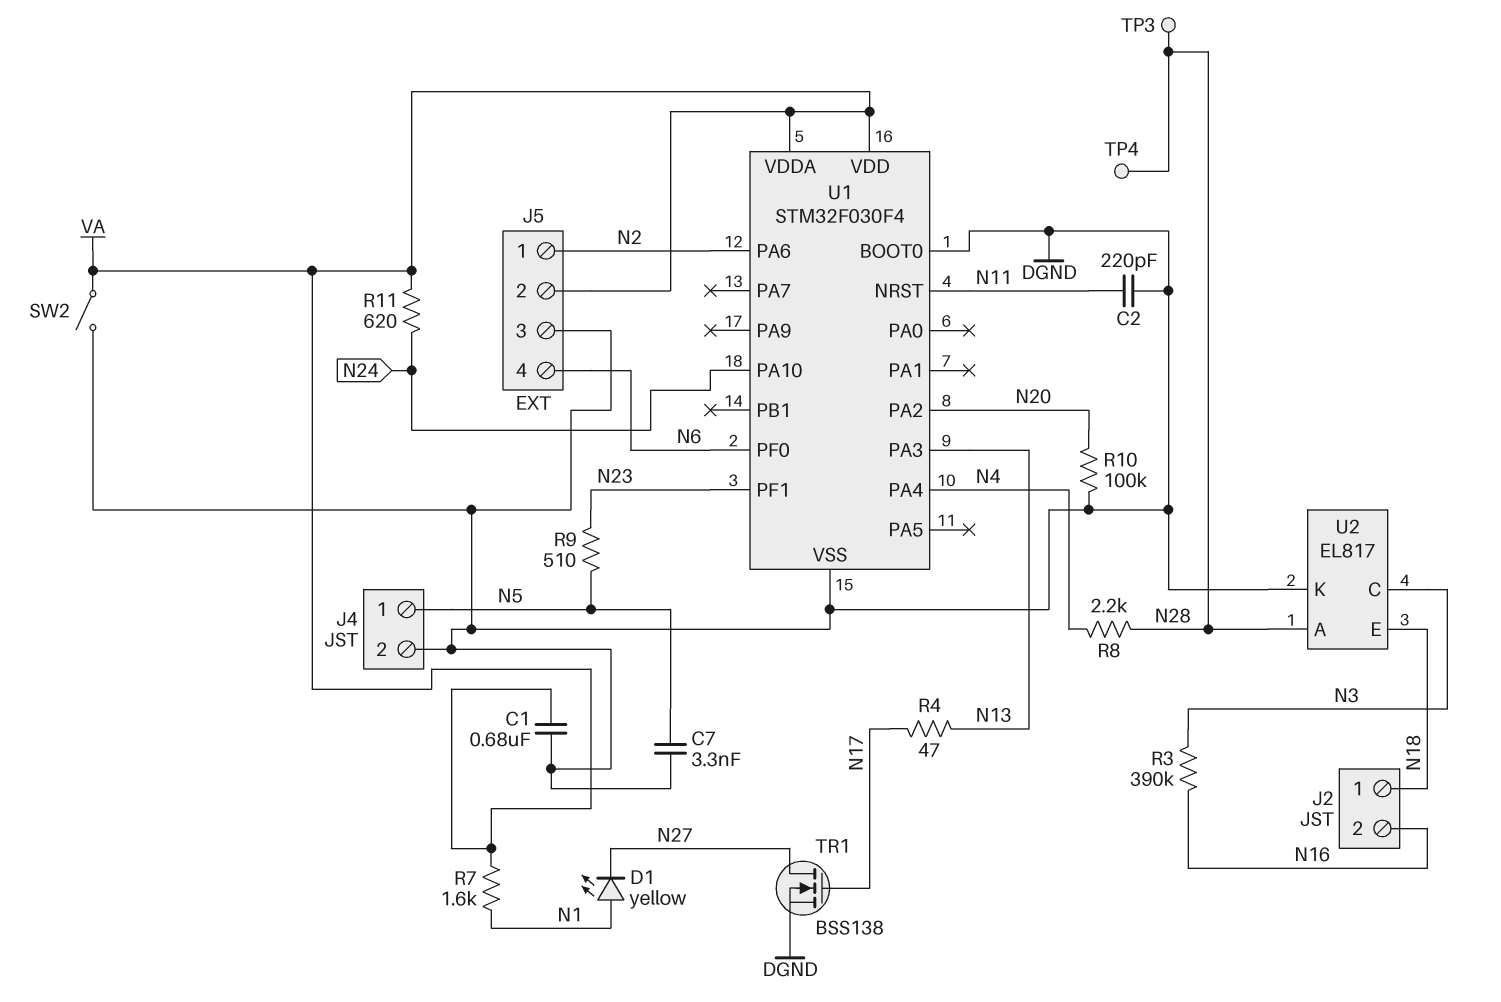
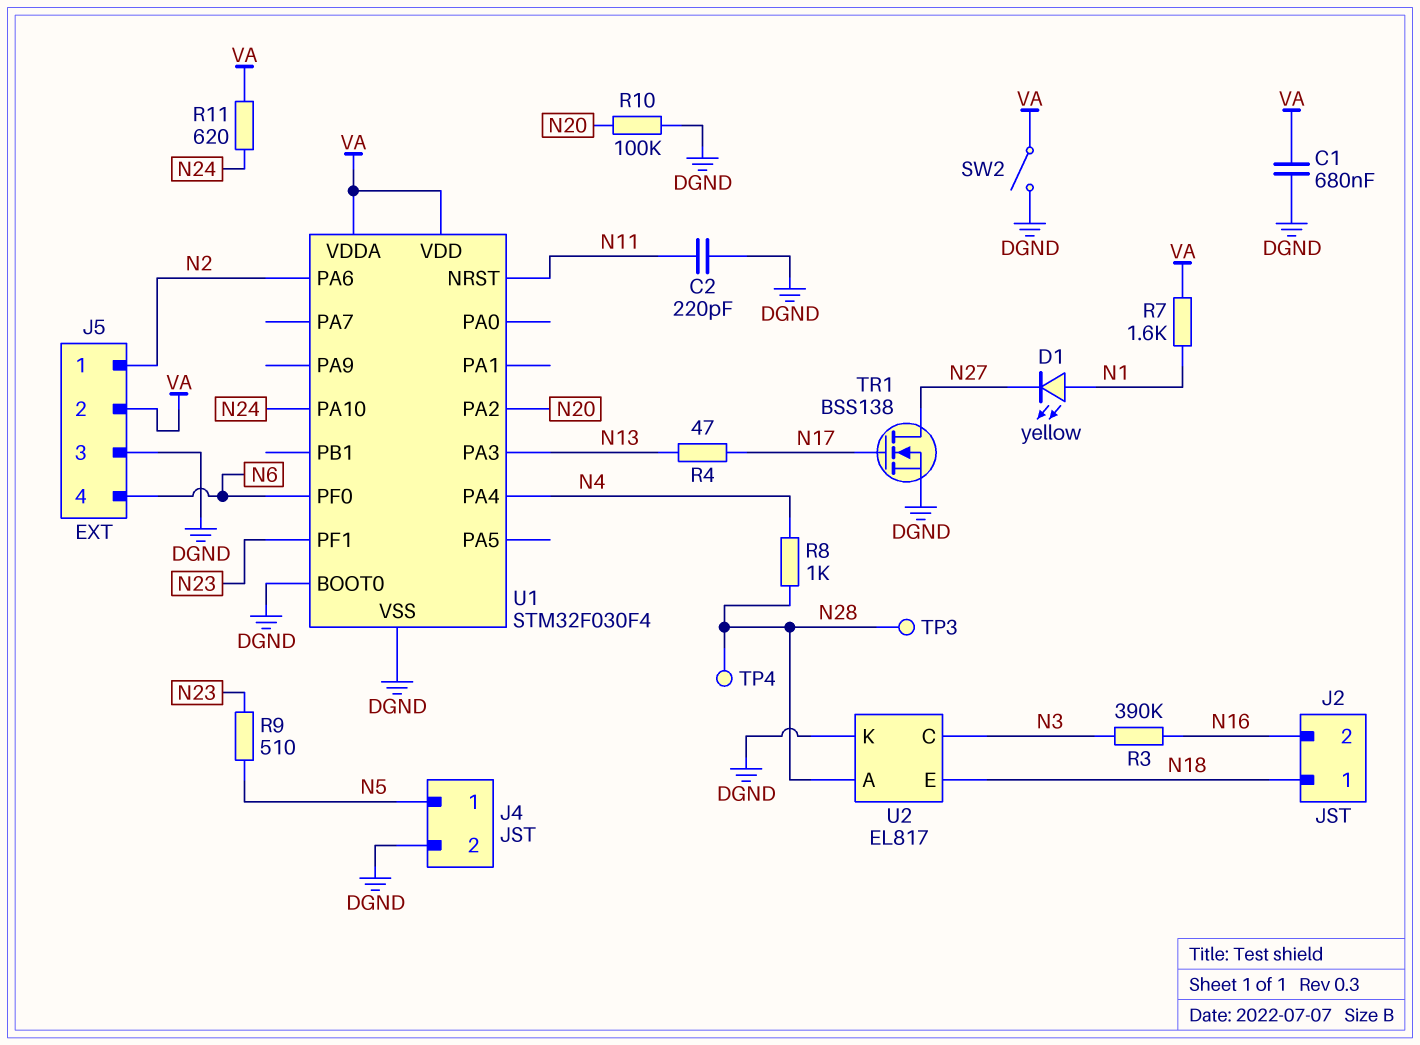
C7: 3.3nF (DGND, N5) -> none
R8: 2.2k (N4, N28) -> 1k (N4, N28)

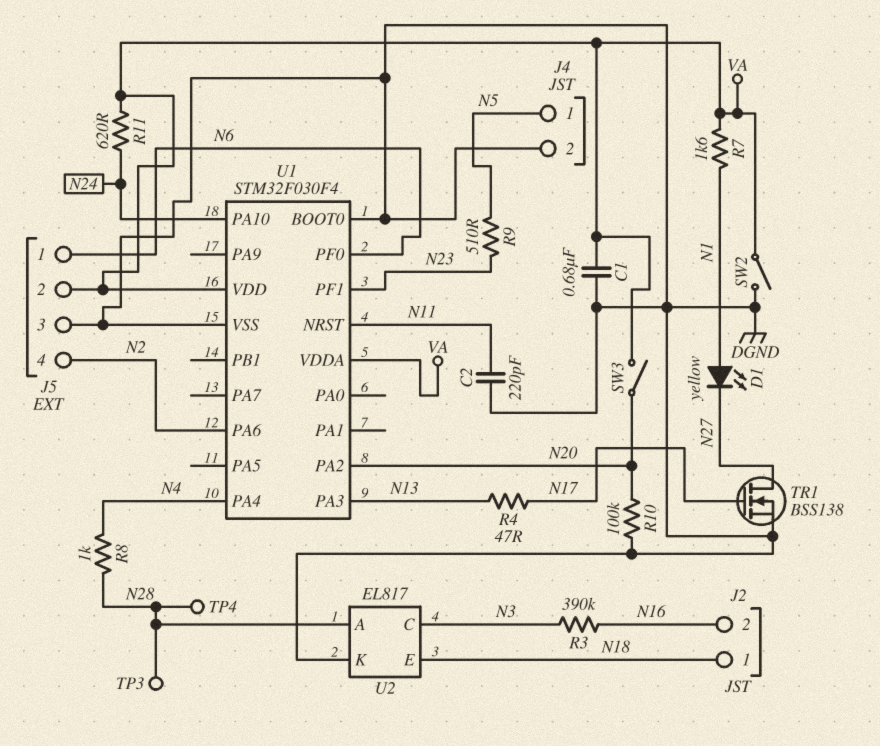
J5 pin 1: N2 -> N6
J5 pin 4: N6 -> N2
SW3: none -> switch (N20, VA)

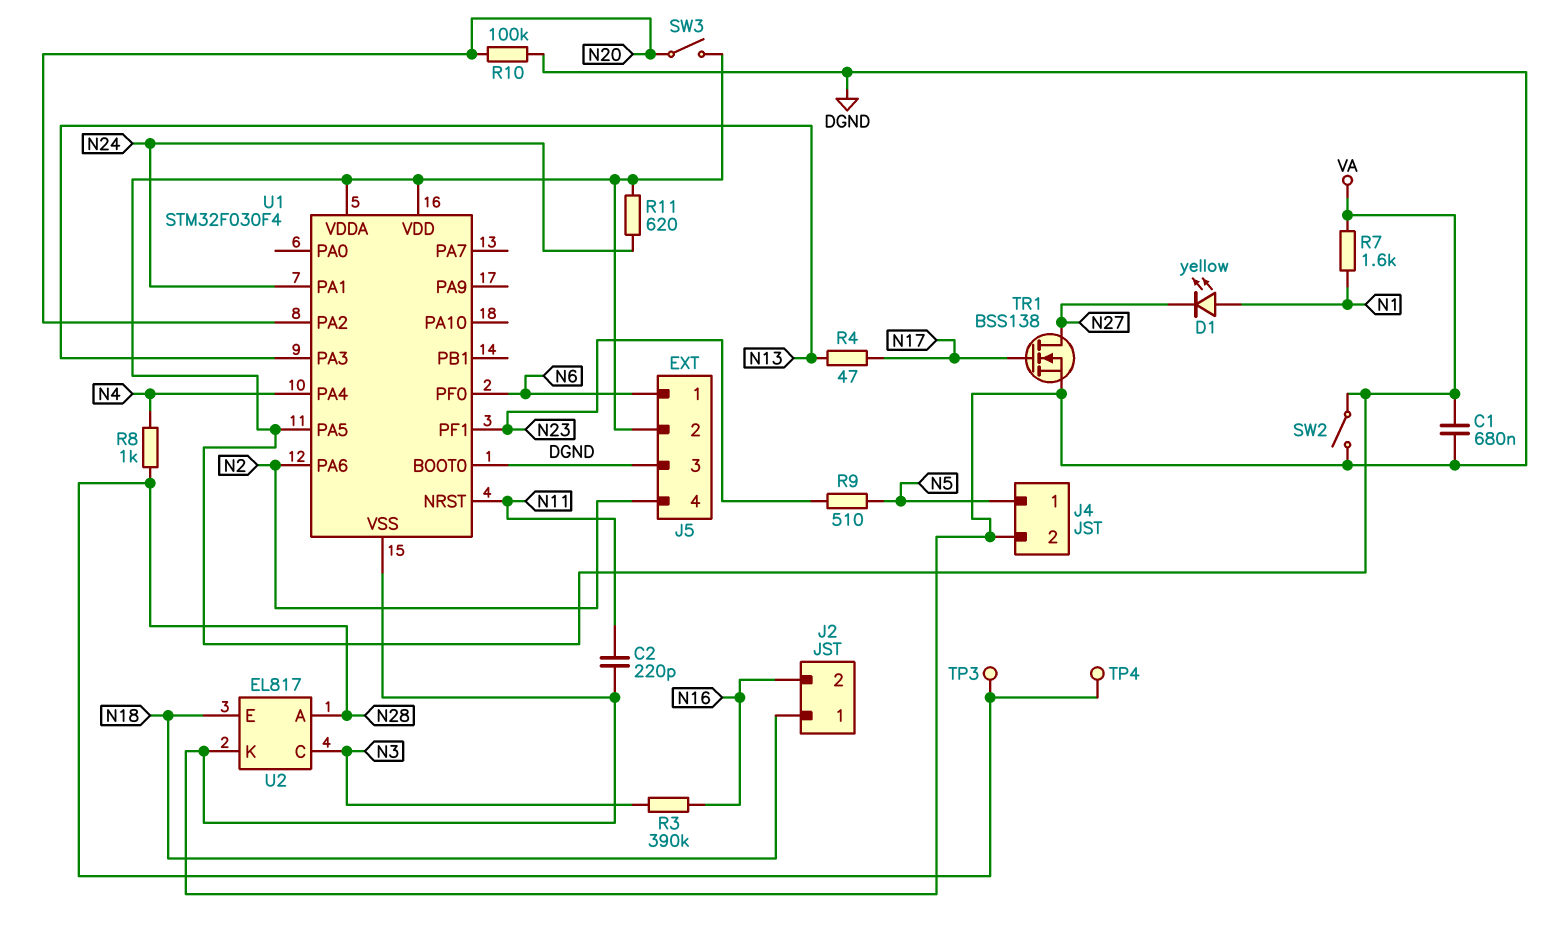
U1 pin PA1: none -> N24
U1 pin PA5: none -> VA
U1 pin PA10: N24 -> none

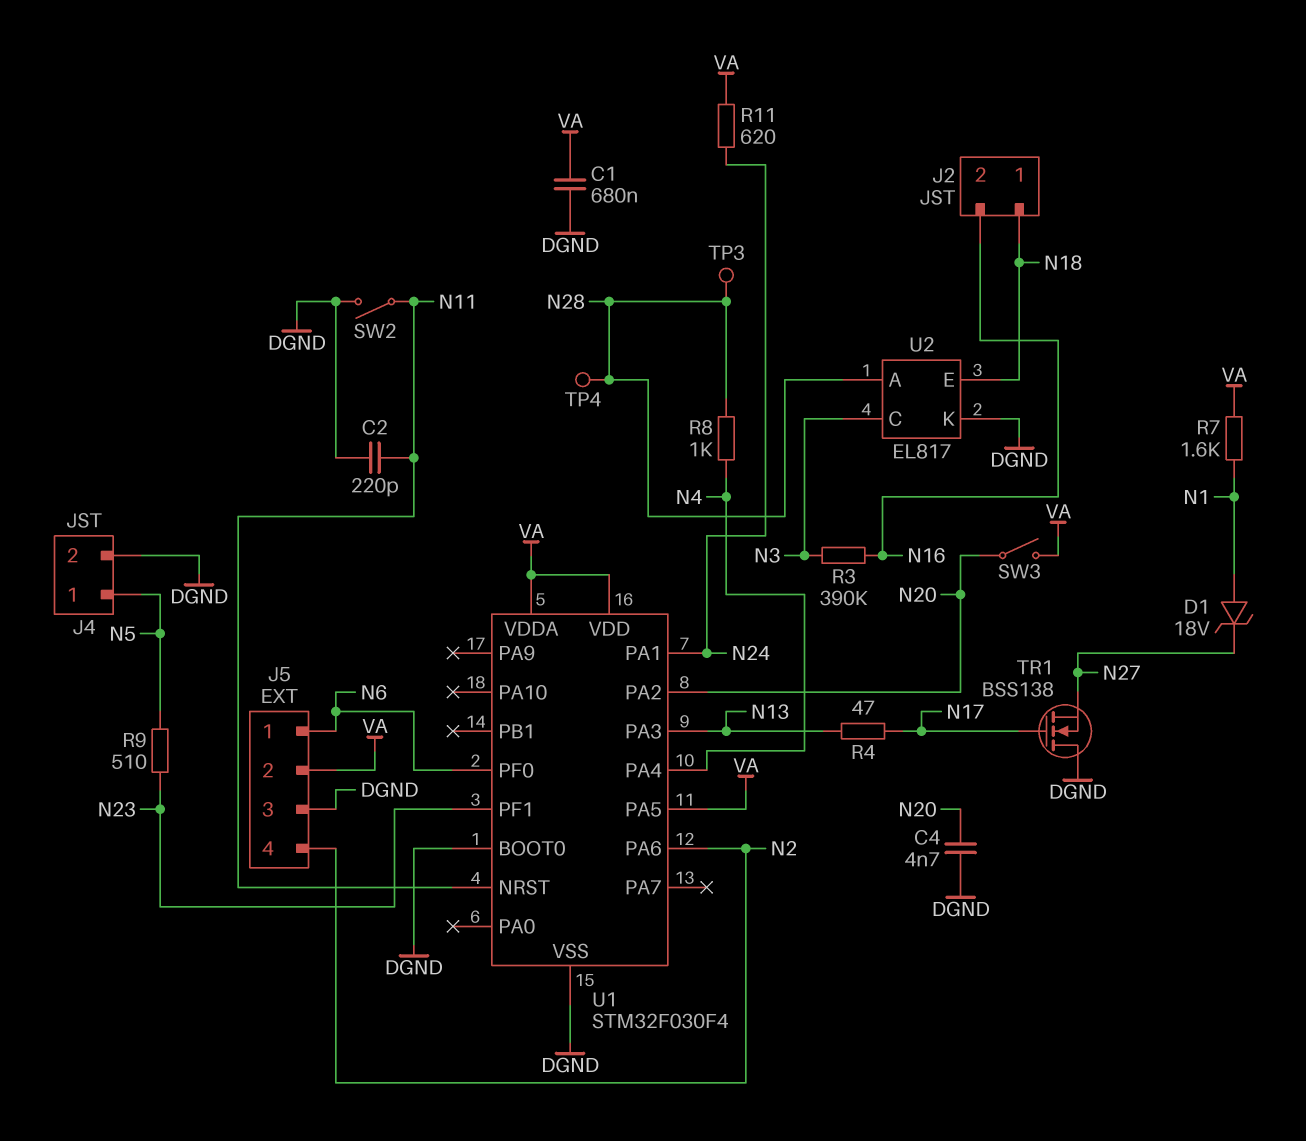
C4: none -> 4.7nF (DGND, N20)
D1: LED yellow (A N1, K N27) -> zener 18V (A N1, K N27)
R10: 100k (DGND, N20) -> none
SW2: switch (DGND, VA) -> switch (DGND, N11)
TR1: NMOS BSS138 (G N17, D N27, S DGND) -> NMOS BSS138 (G N17, D DGND, S N27)

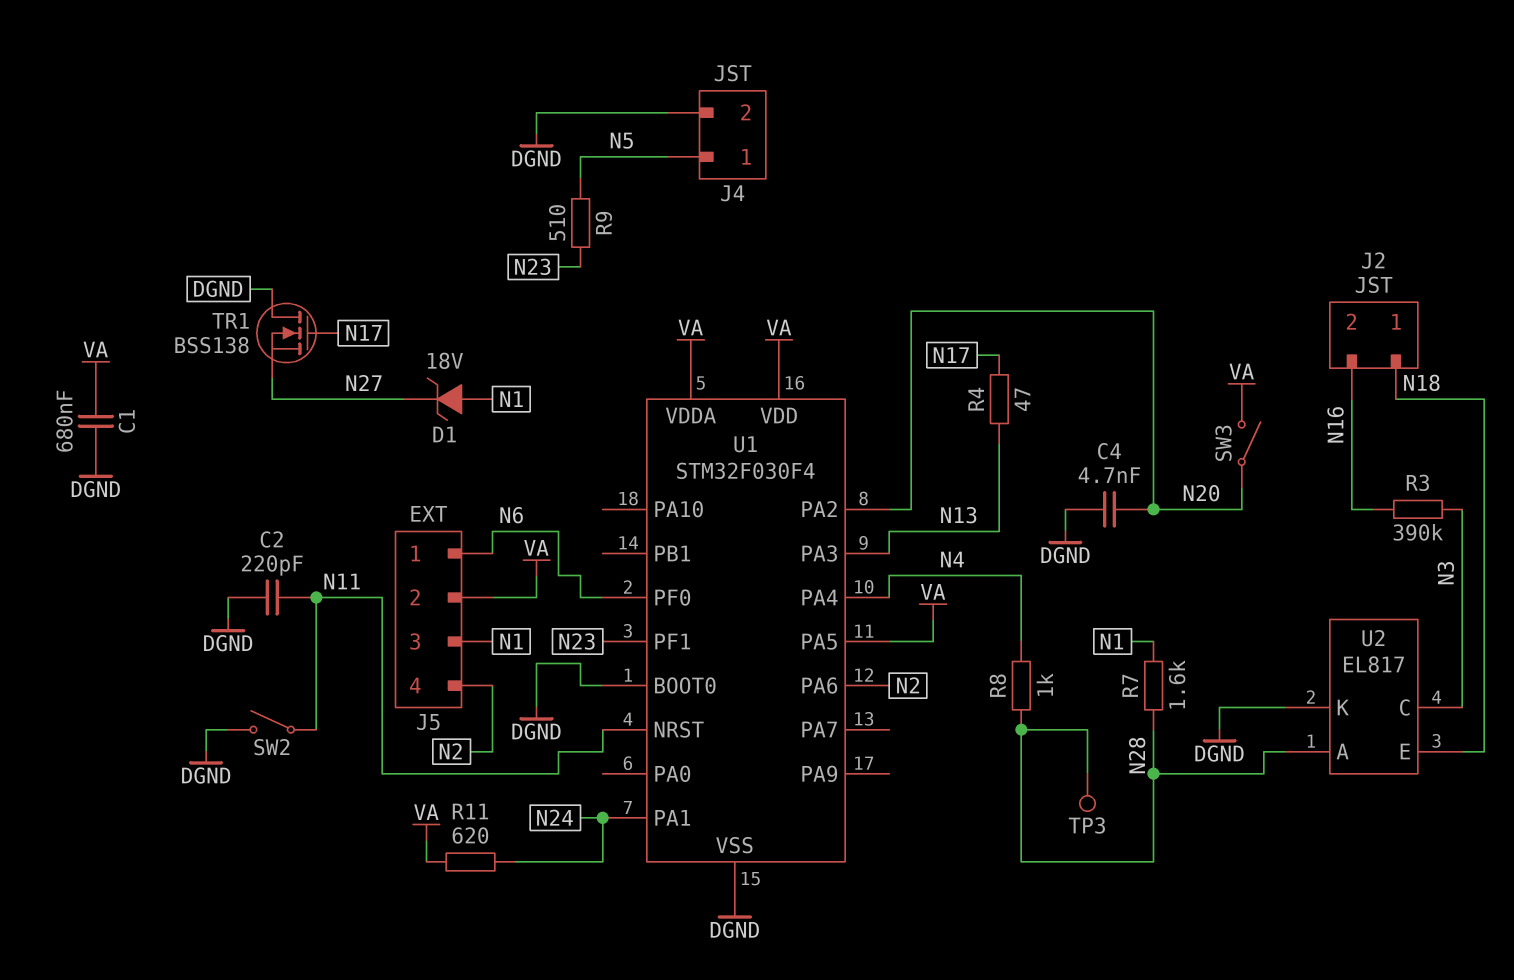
J5 pin 3: DGND -> N1
R7: 1.6k (N1, VA) -> 1.6k (N1, N28)
TP4: test point (N28) -> none

